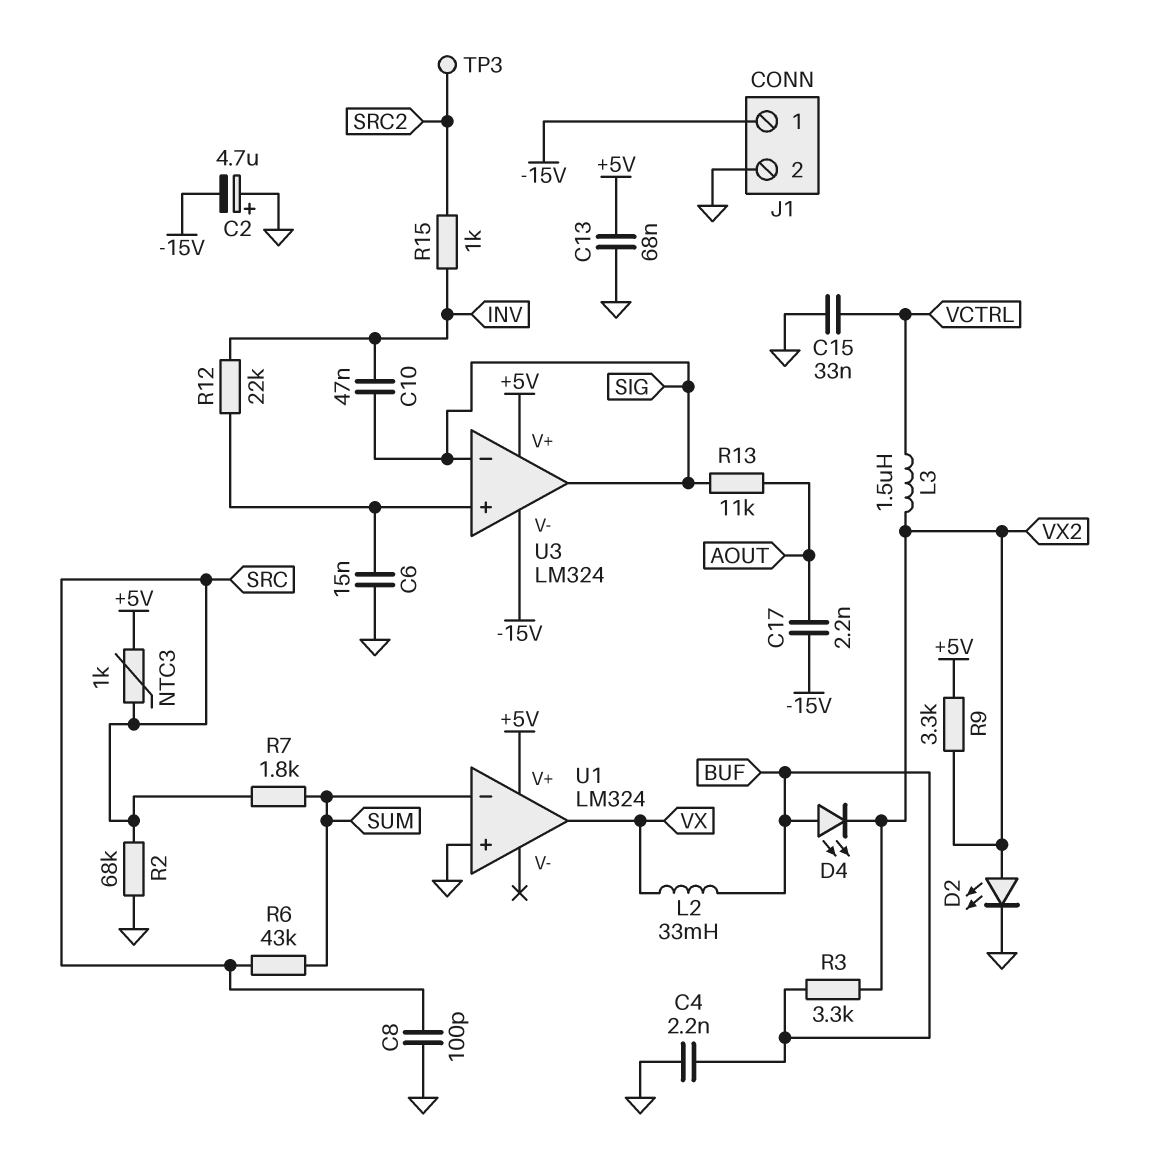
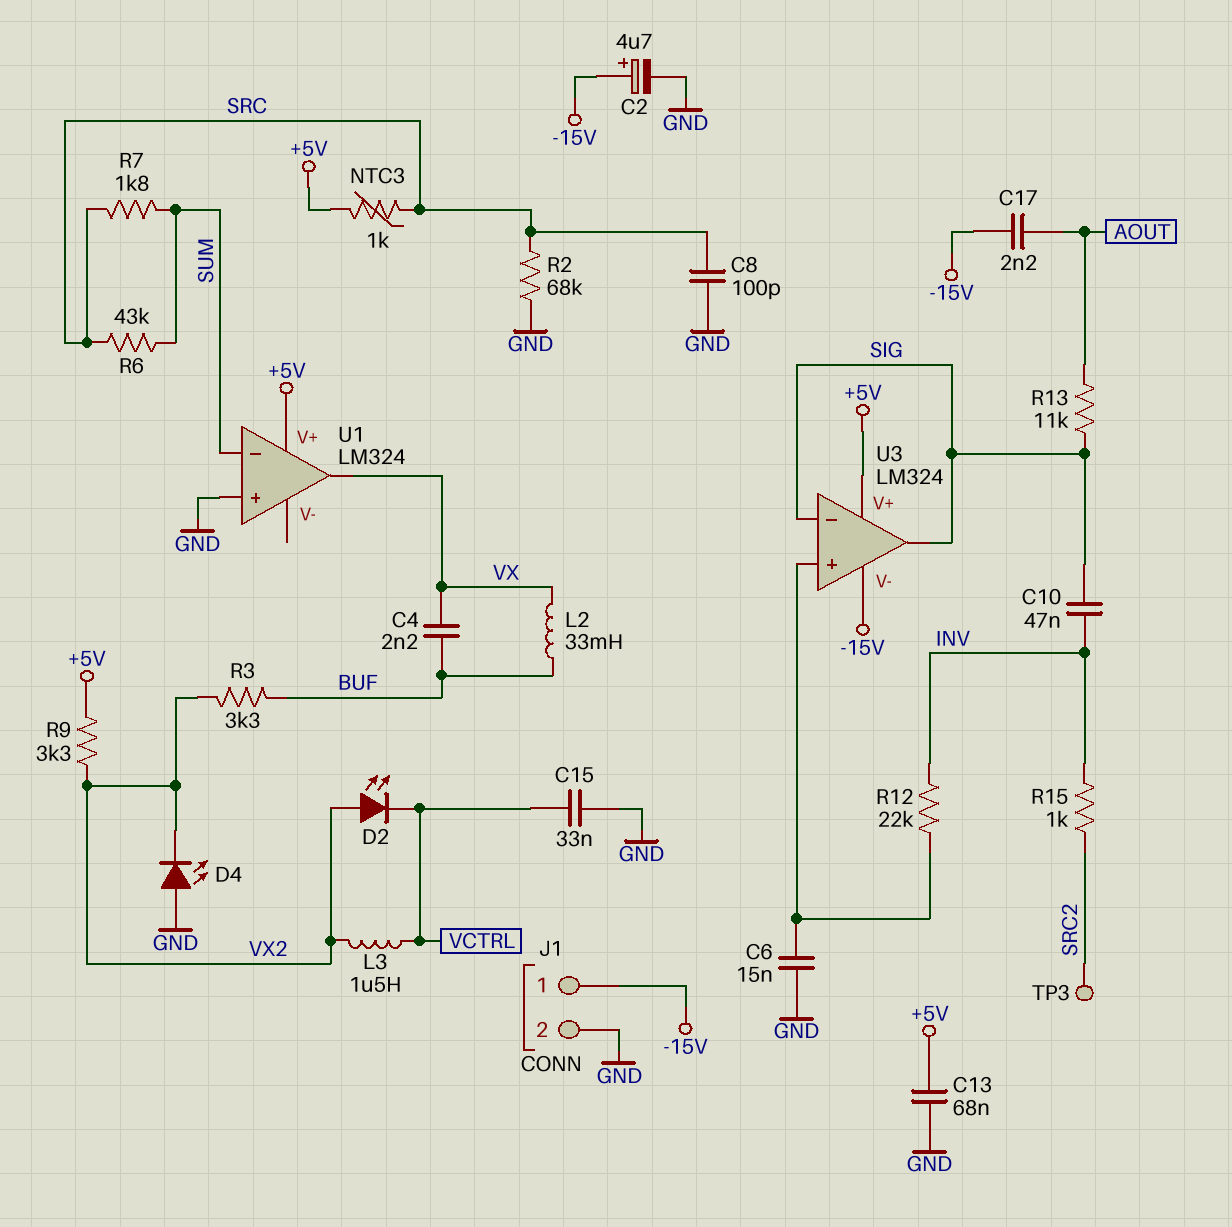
C2: 4.7uF (plus GND, minus -15V) -> 4.7uF (plus -15V, minus GND)
C4: 2.2nF (BUF, GND) -> 2.2nF (BUF, VX)
D2: LED (A VX2, K GND) -> LED (A VX2, K VCTRL)
D4: LED (A BUF, K VX2) -> LED (A GND, K VX2)

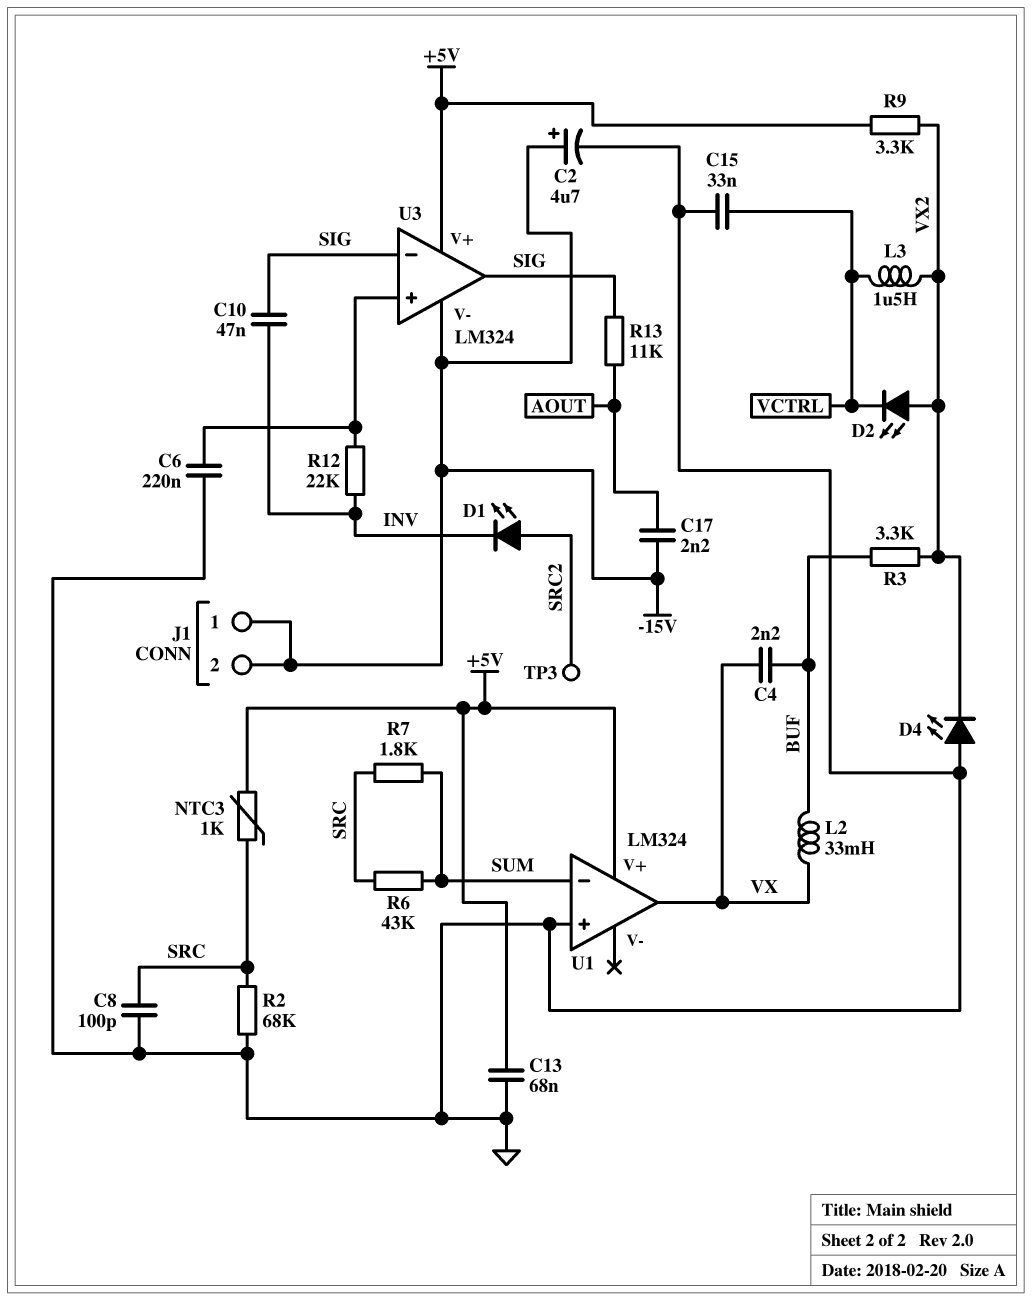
C6: 15nF (GND, U3/in+) -> 220nF (GND, U3/in+)
D1: none -> LED (A SRC2, K INV)
J1 pin 2: GND -> -15V
R15: 1k (INV, SRC2) -> none

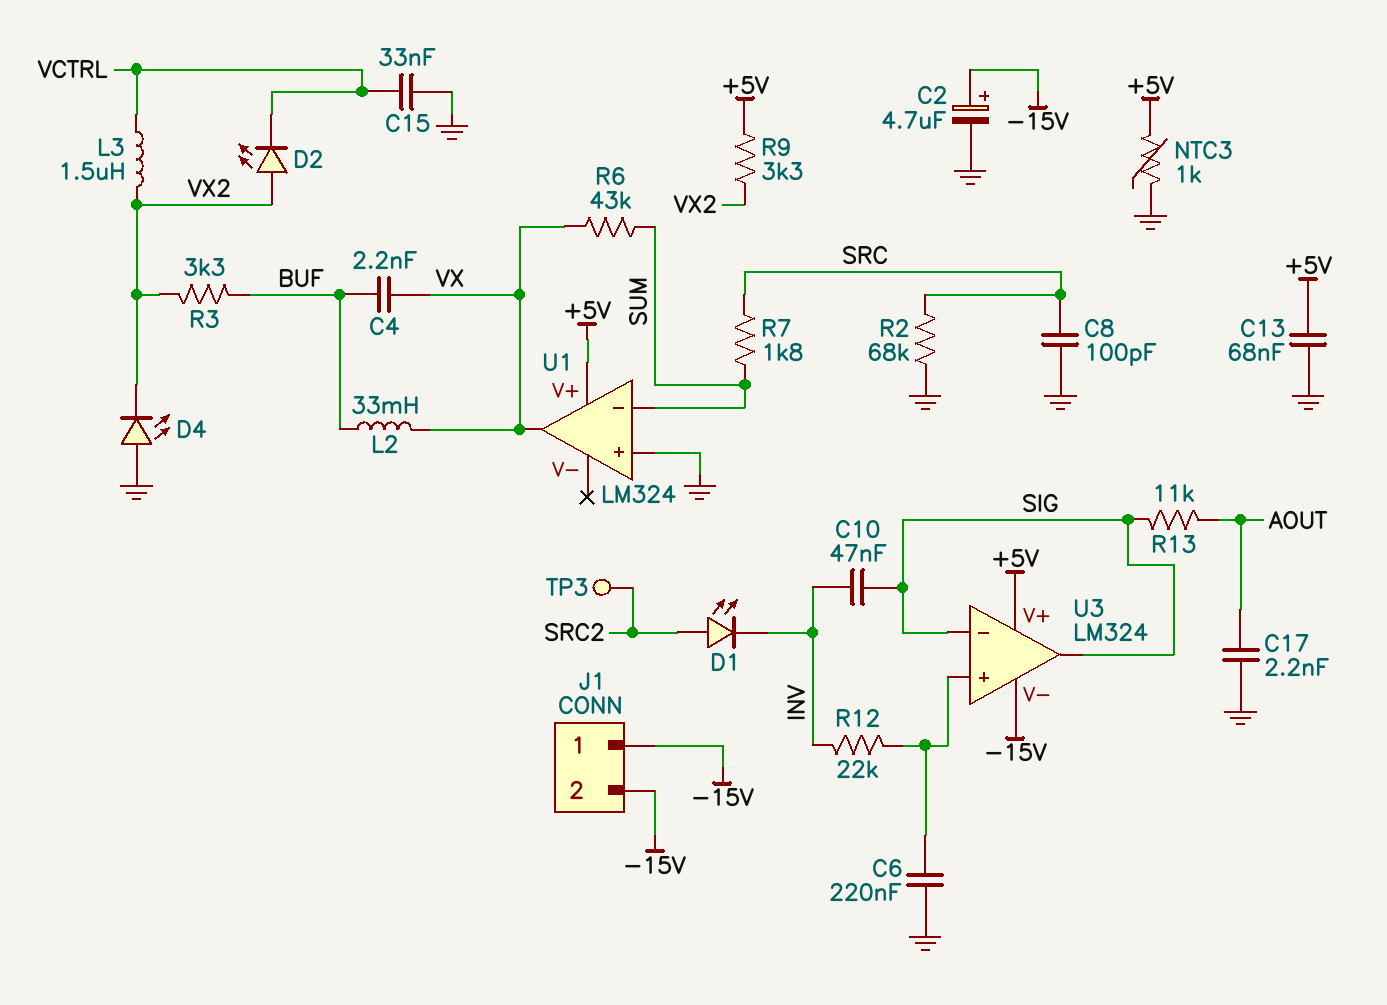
C17: 2.2nF (-15V, AOUT) -> 2.2nF (AOUT, GND)
NTC3: 1k (+5V, SRC) -> 1k (+5V, GND)
R6: 43k (SRC, SUM) -> 43k (SUM, VX)

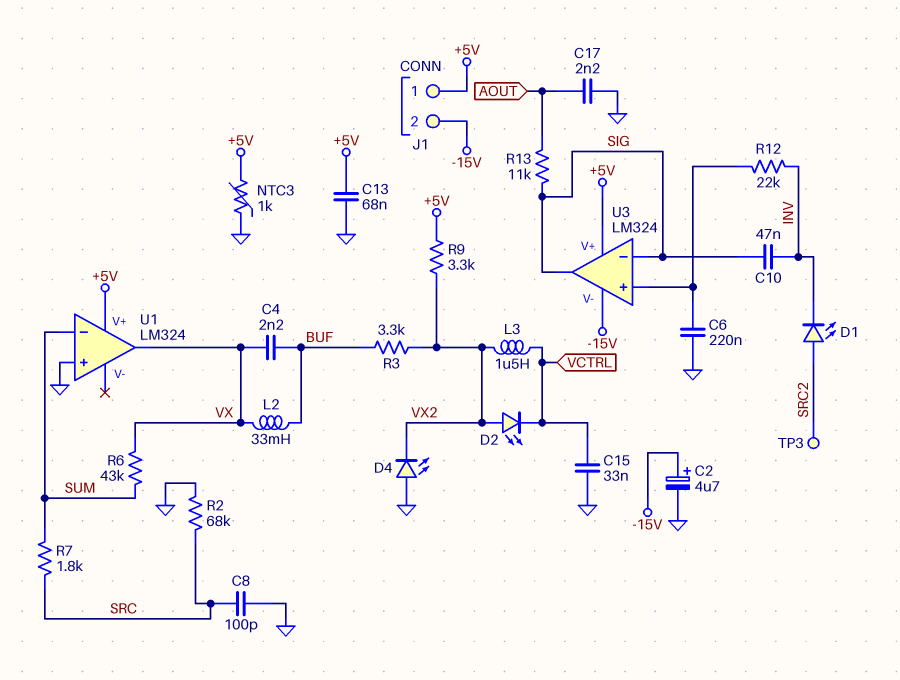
J1 pin 1: -15V -> +5V

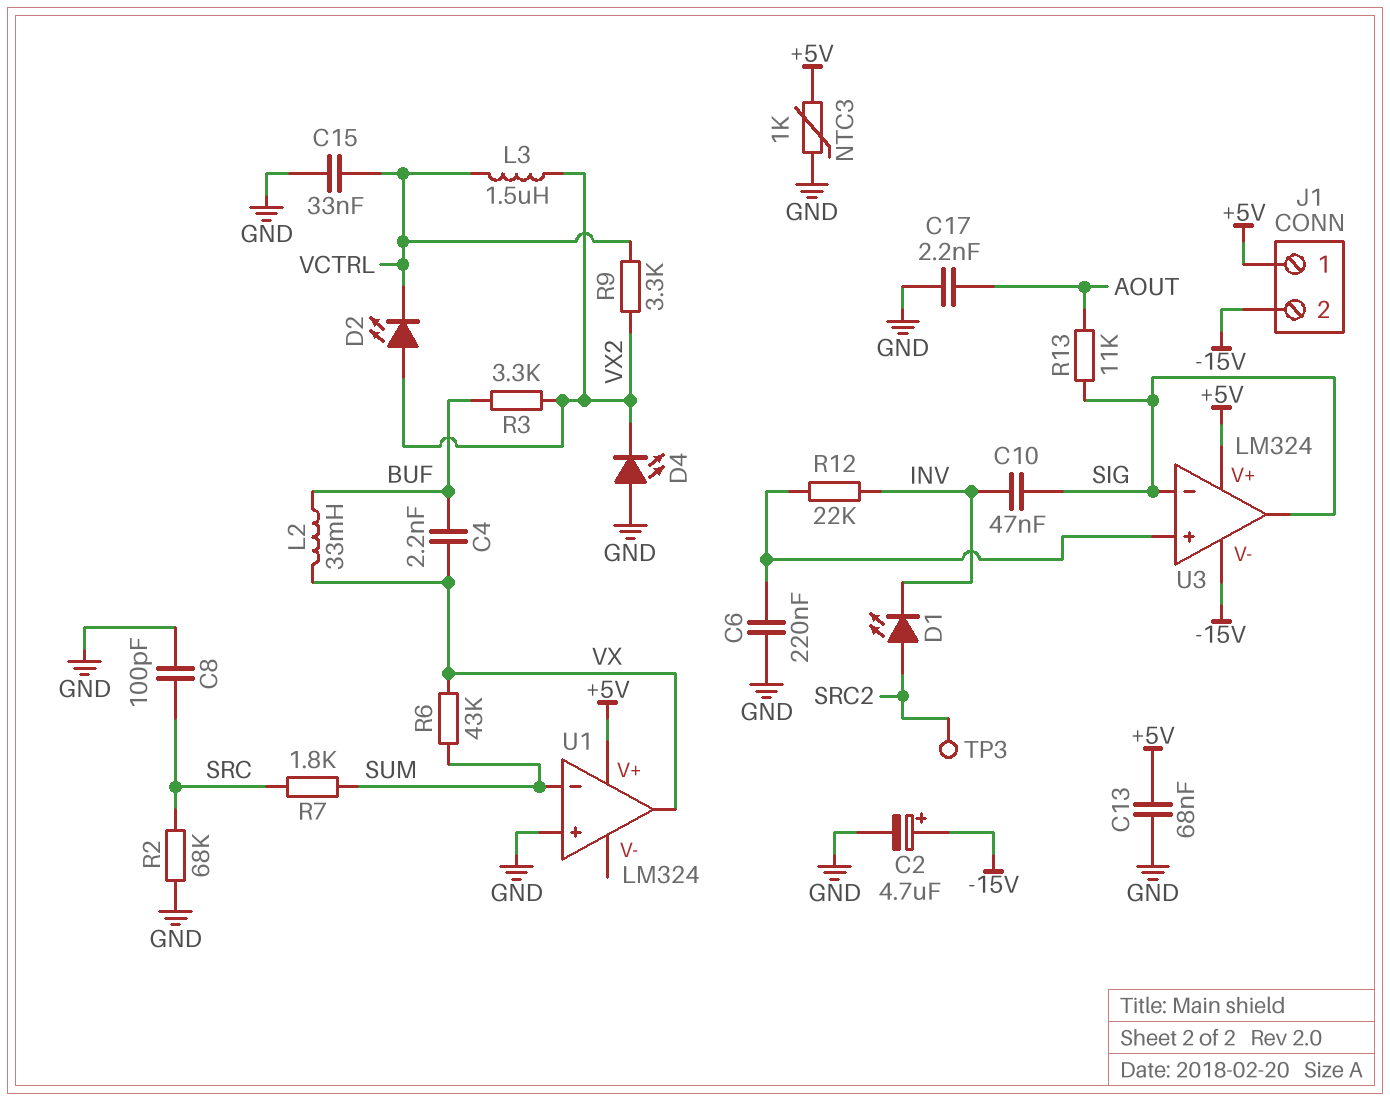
R9: 3.3k (+5V, VX2) -> 3.3k (VCTRL, VX2)

